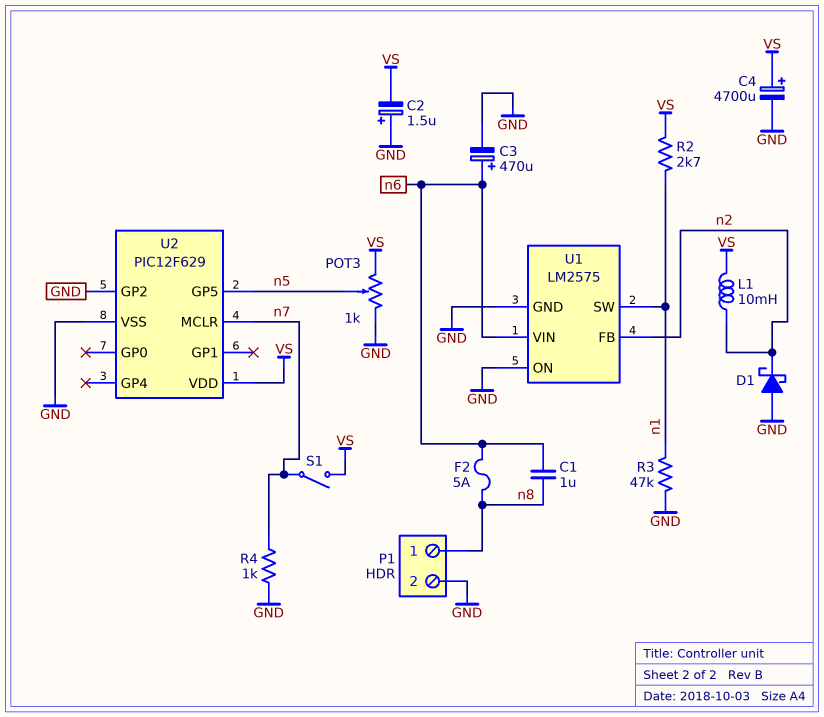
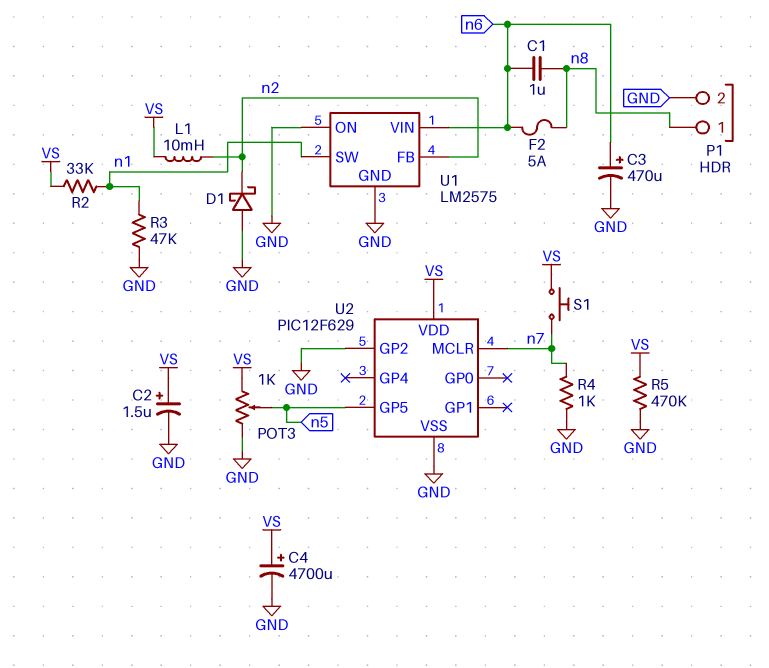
C2: 1.5uF (plus GND, minus VS) -> 1.5uF (plus VS, minus GND)
R2: 2.7k (VS, n1) -> 33k (VS, n1)
R5: none -> 470k (GND, VS)
S1: switch (VS, n7) -> button (VS, n7)

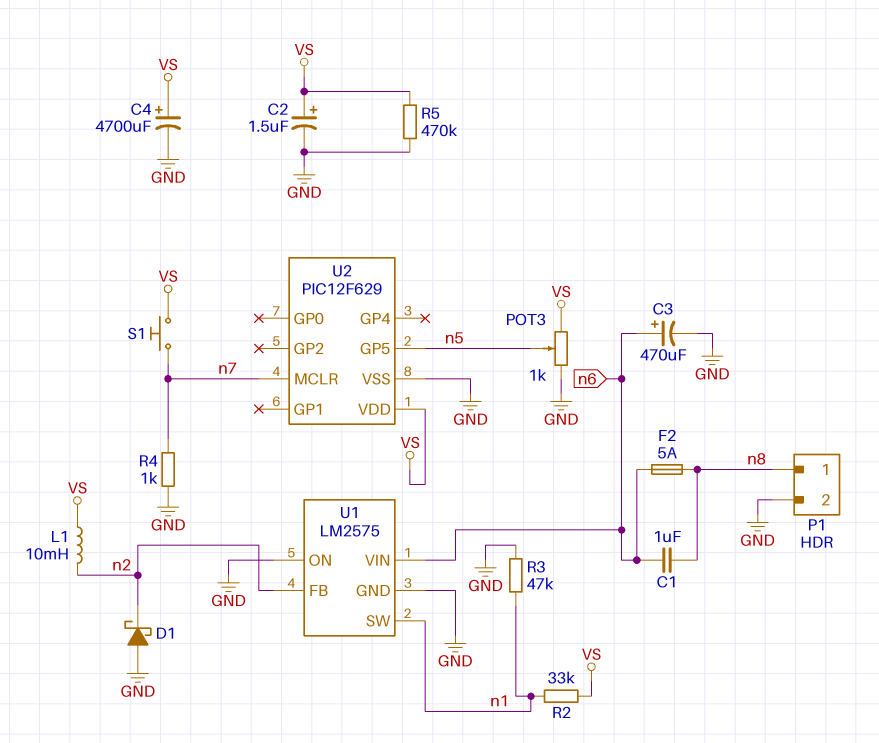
U2 pin GP2: GND -> none

